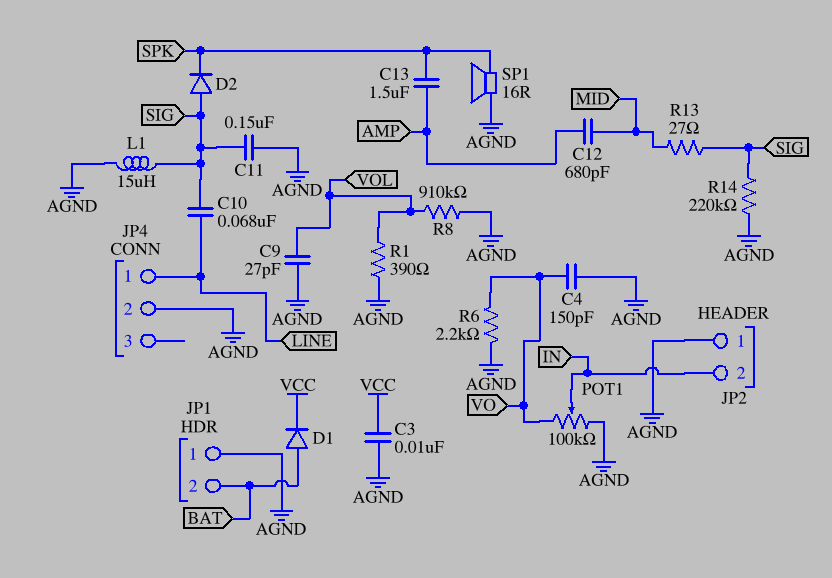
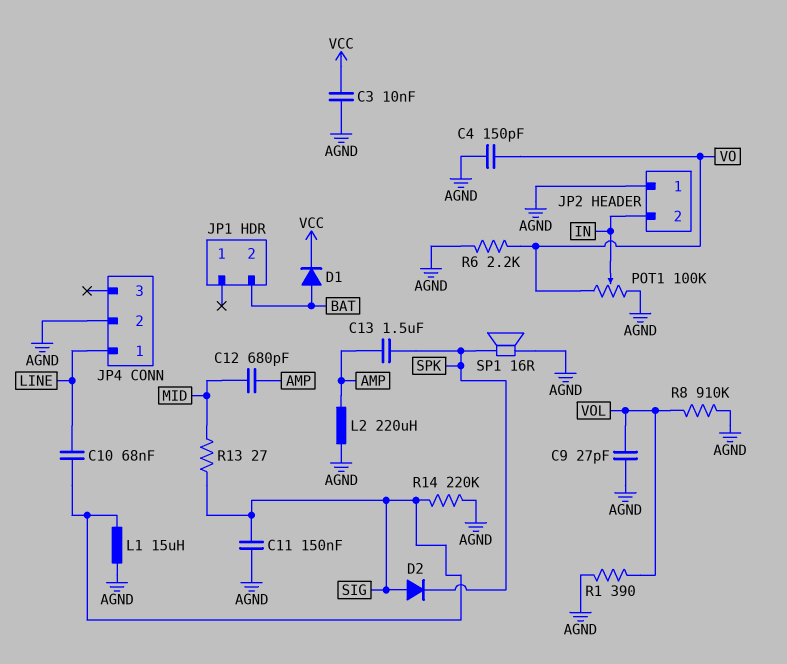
JP1 pin 1: AGND -> none
L2: none -> 220uH (AGND, AMP)

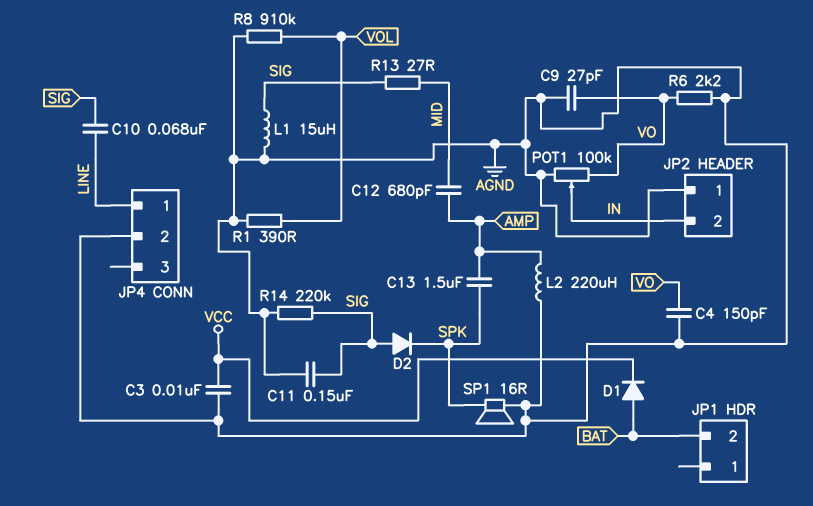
C9: 27pF (AGND, VOL) -> 27pF (AGND, VO)

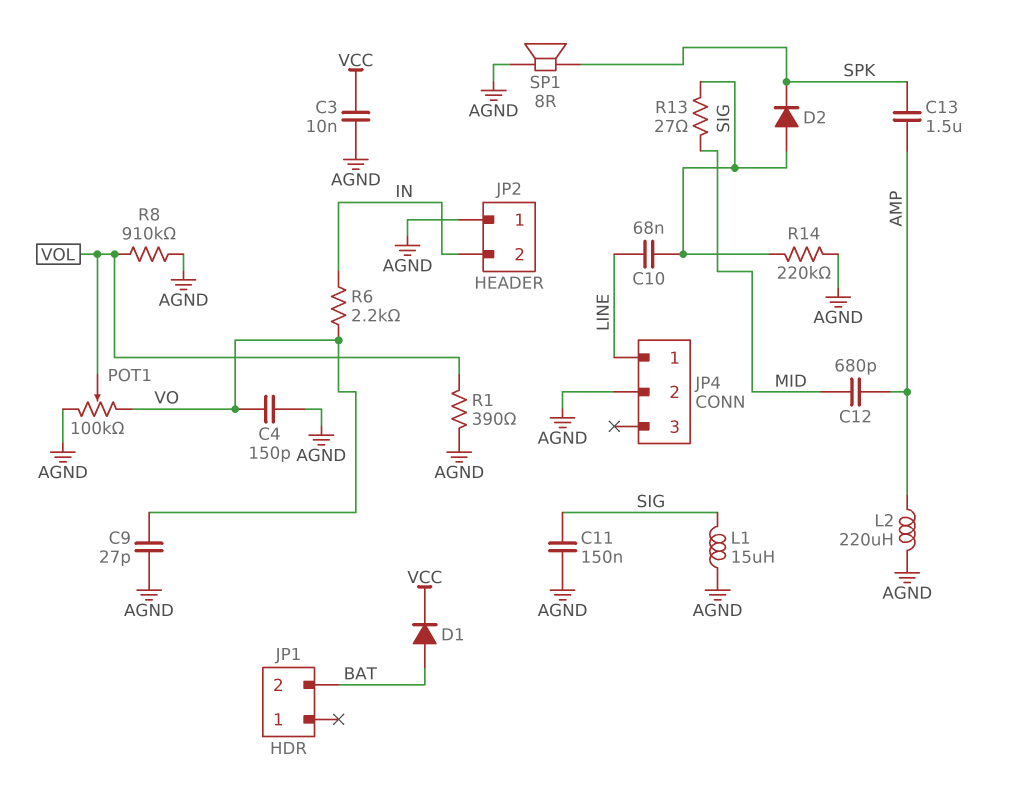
POT1: 100k (AGND, VO, wiper IN) -> 100k (AGND, VO, wiper VOL)
R6: 2.2k (AGND, VO) -> 2.2k (IN, VO)
SP1: speaker 16R (AGND, SPK) -> speaker 8R (AGND, SPK)

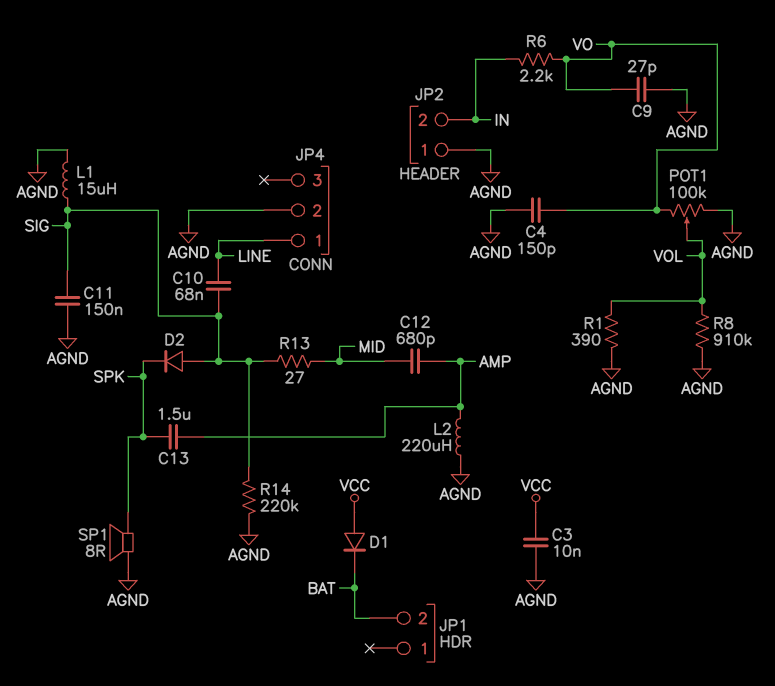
D1: diode (A BAT, K VCC) -> diode (A VCC, K BAT)

